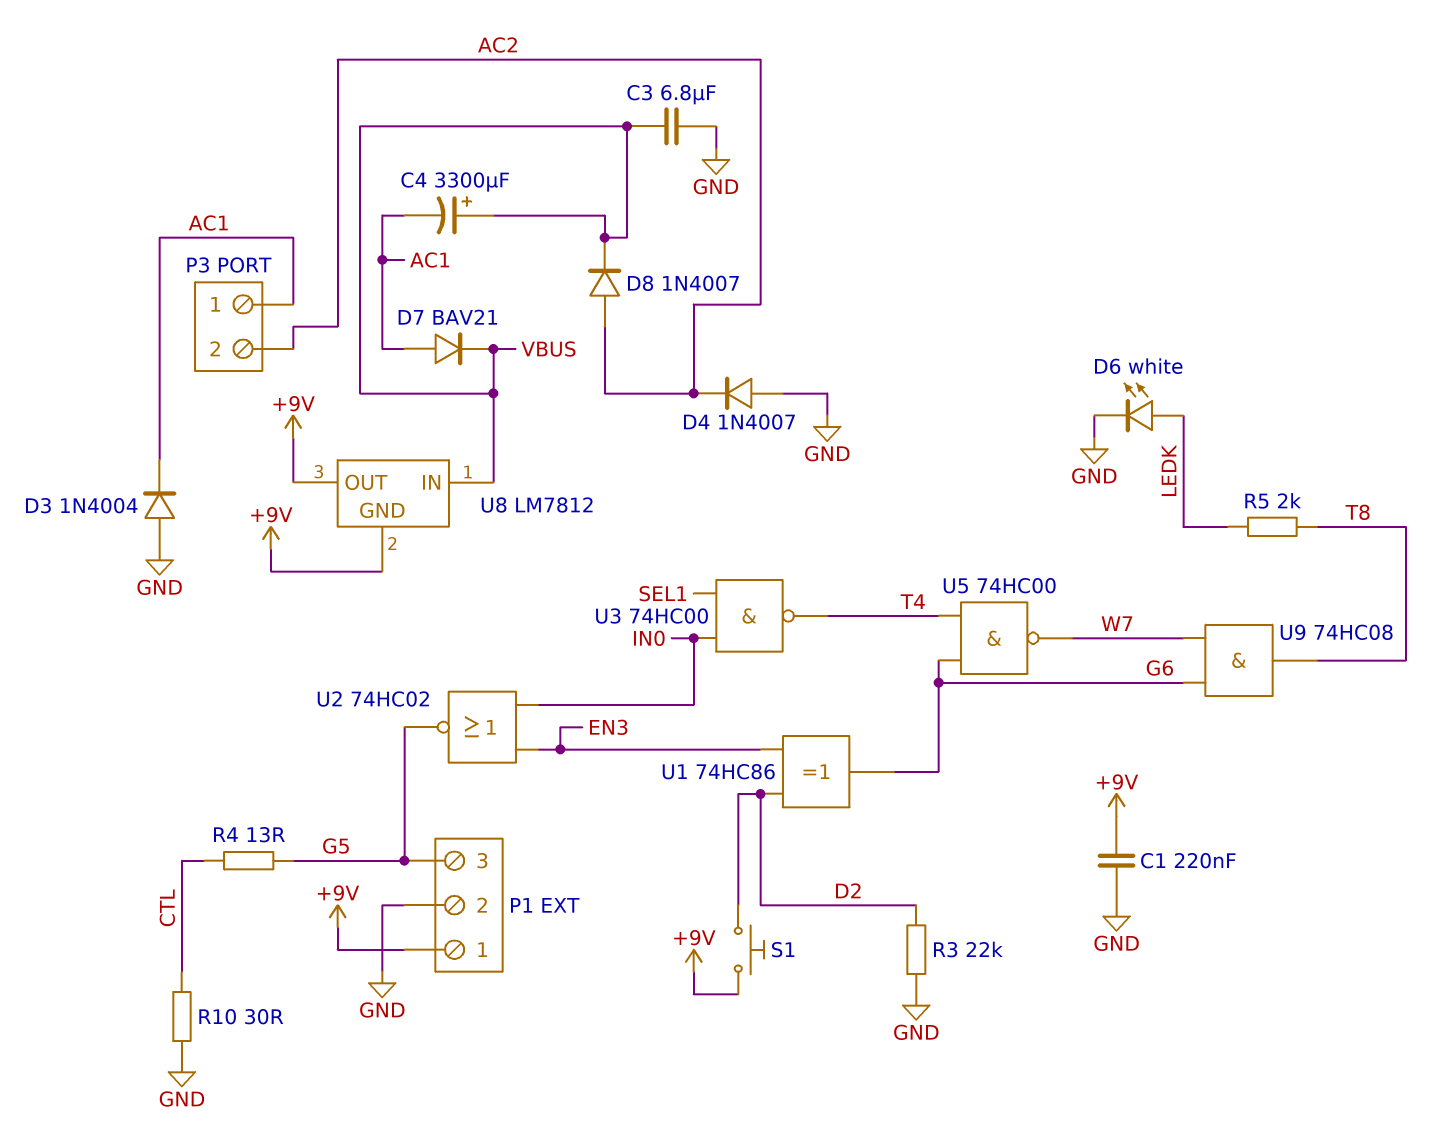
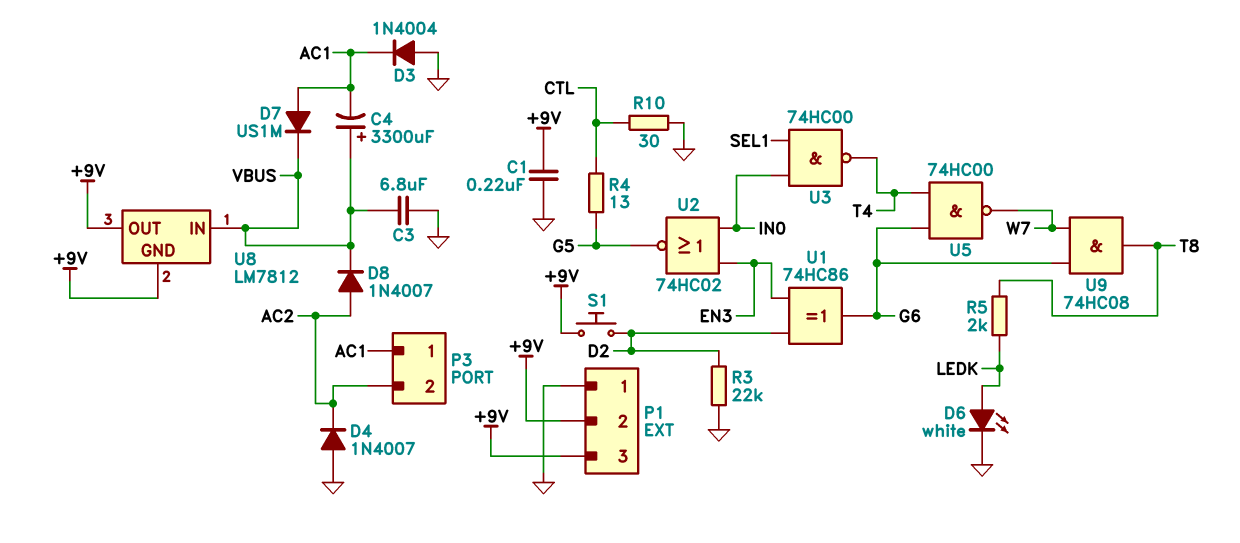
D7: diode BAV21 (A AC1, K VBUS) -> diode US1M (A AC1, K VBUS)
P1 pin 1: +9V -> GND
P1 pin 2: GND -> +9V
P1 pin 3: G5 -> +9V

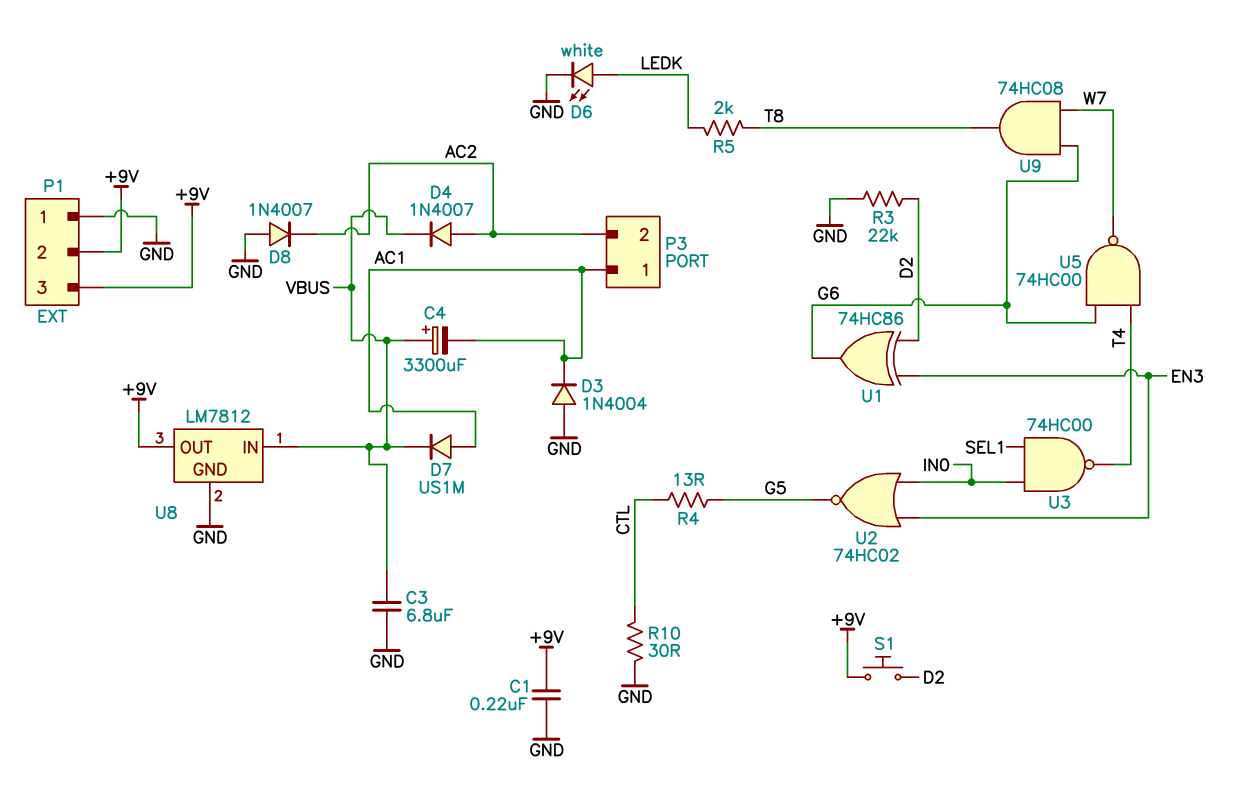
D4: diode 1N4007 (A GND, K AC2) -> diode 1N4007 (A AC2, K VBUS)
D8: diode 1N4007 (A AC2, K VBUS) -> diode 1N4007 (A GND, K AC2)
U8 pin GND: +9V -> GND

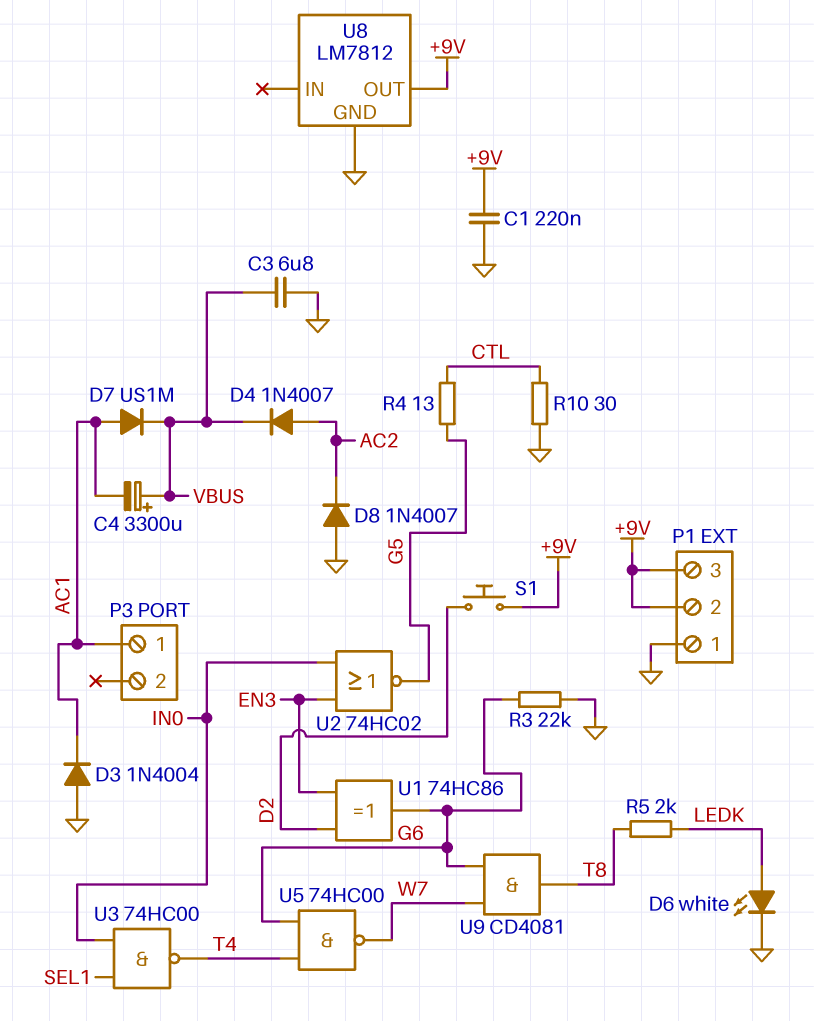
P3 pin 2: AC2 -> none
R3: 22k (D2, GND) -> 22k (G6, GND)
U8 pin IN: VBUS -> none
U9: AND 74HC08 (in G6, in W7, out T8) -> AND CD4081 (in G6, in W7, out T8)

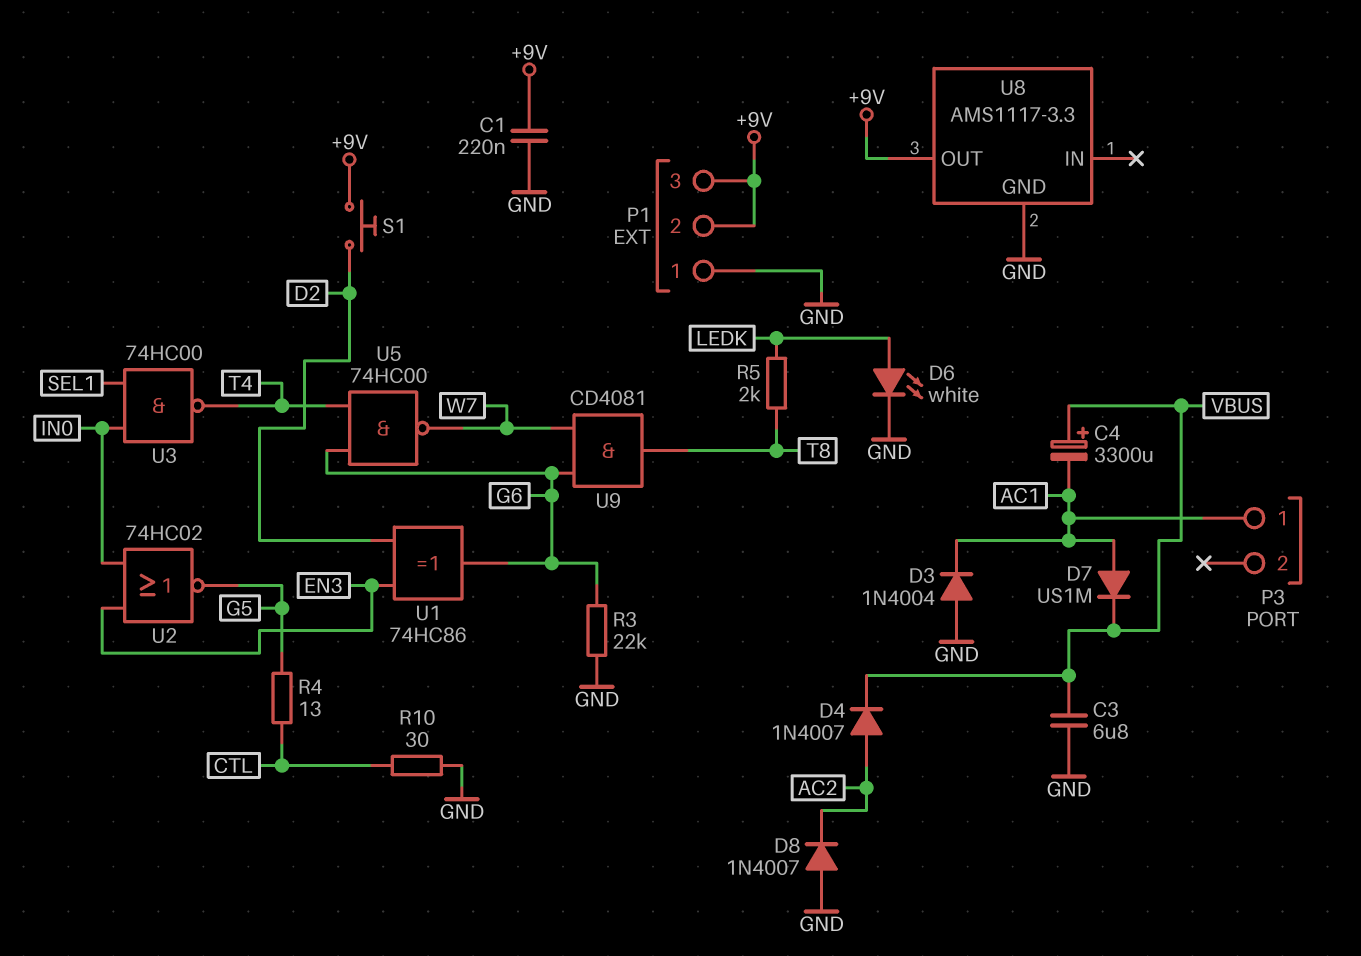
U8: LM7812 -> AMS1117-3.3

